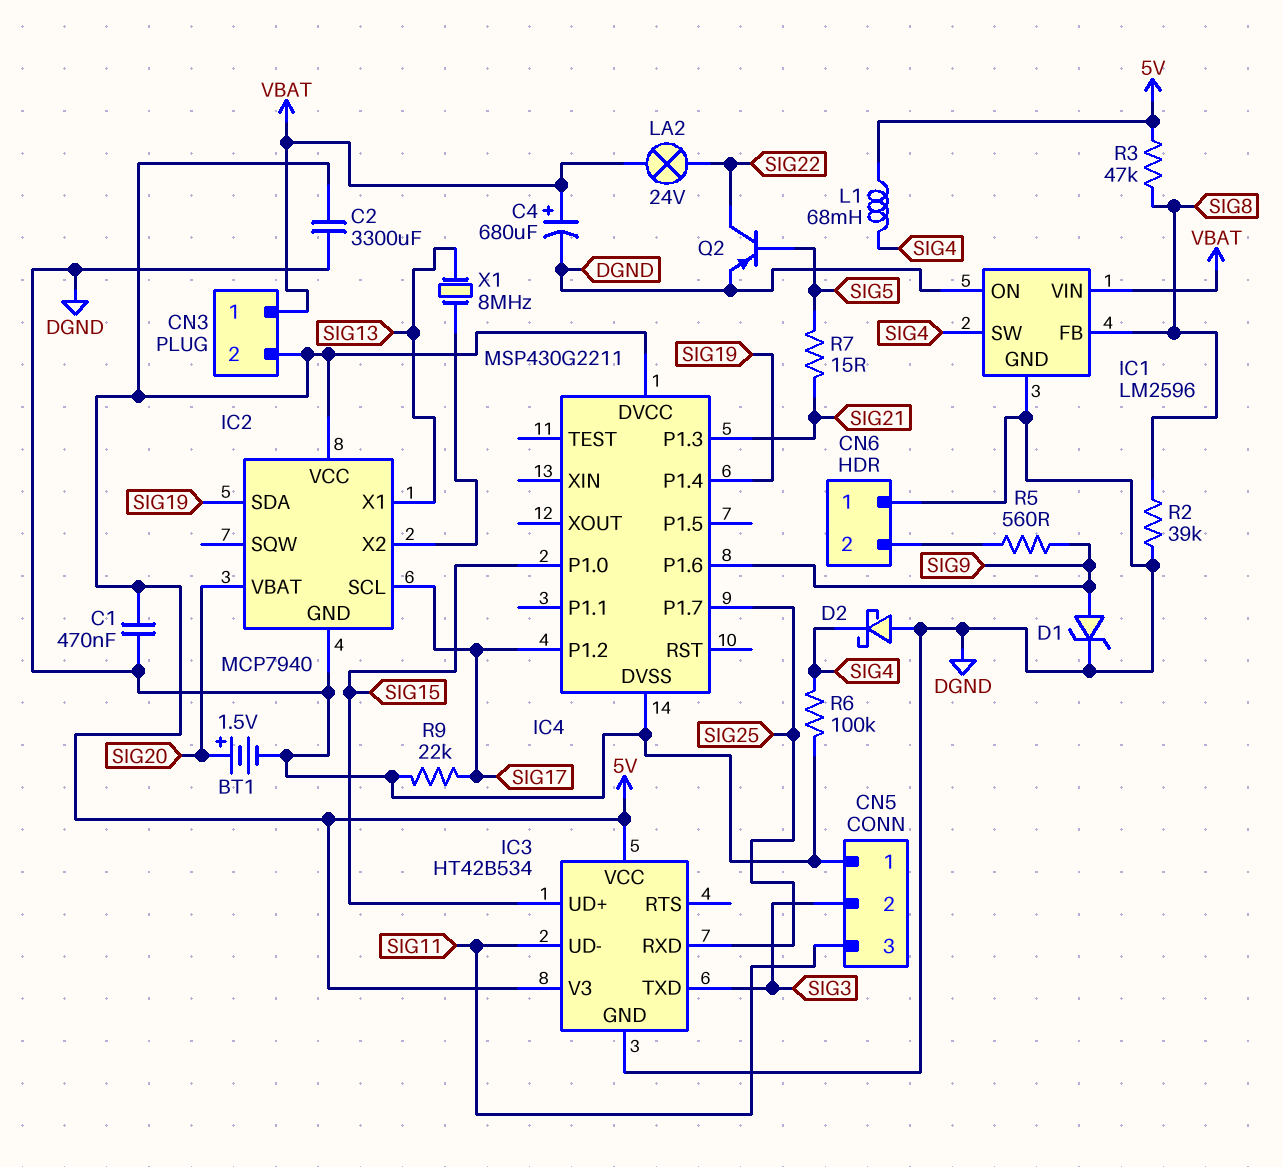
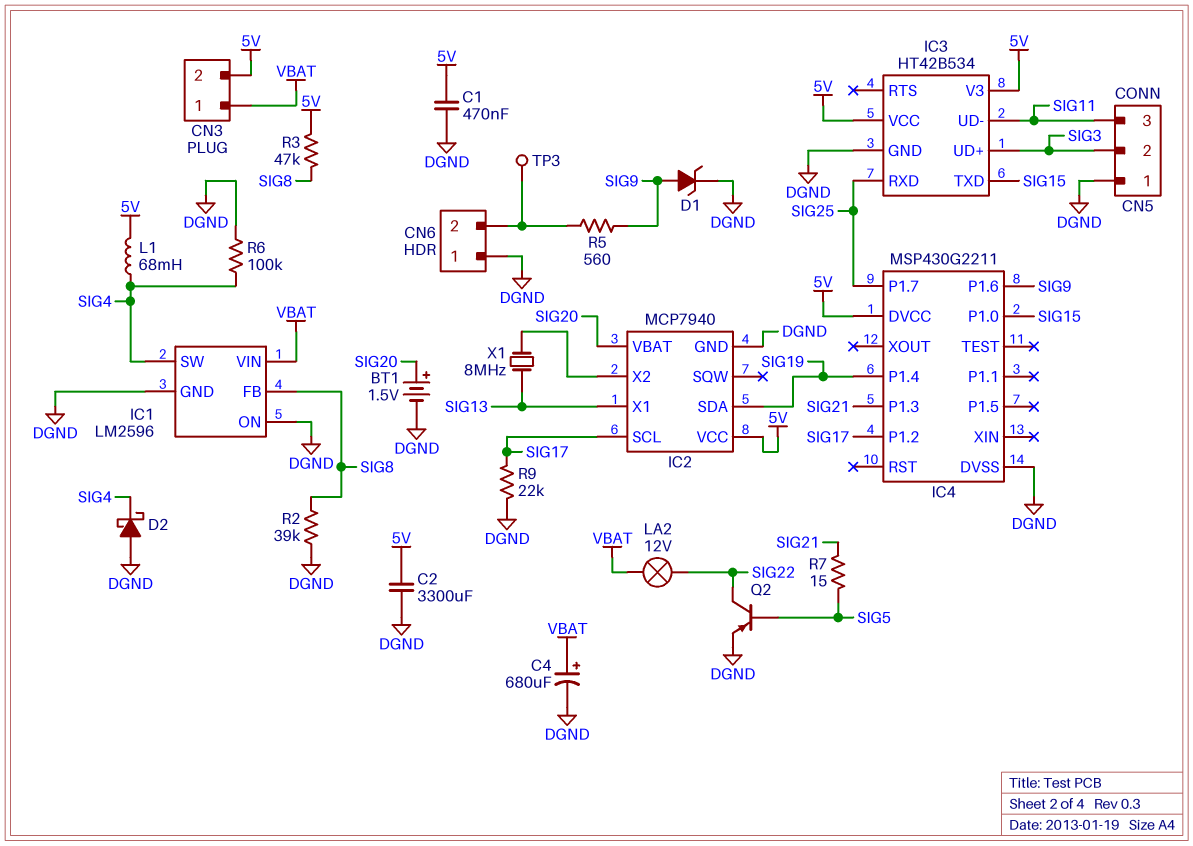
IC3 pin TXD: SIG3 -> SIG15
IC3 pin UD+: SIG15 -> SIG3
LA2: lamp 24V (SIG22, VBAT) -> lamp 12V (SIG22, VBAT)
TP3: none -> test point (CN6/2)

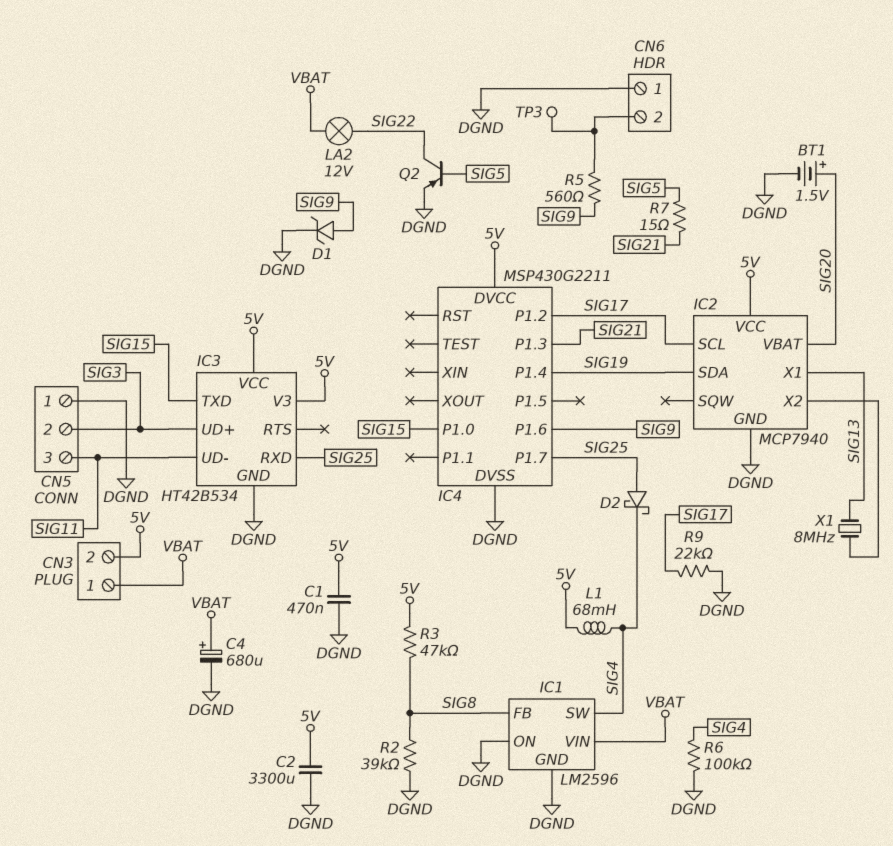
D2: schottky (A DGND, K SIG4) -> schottky (A SIG25, K SIG4)

